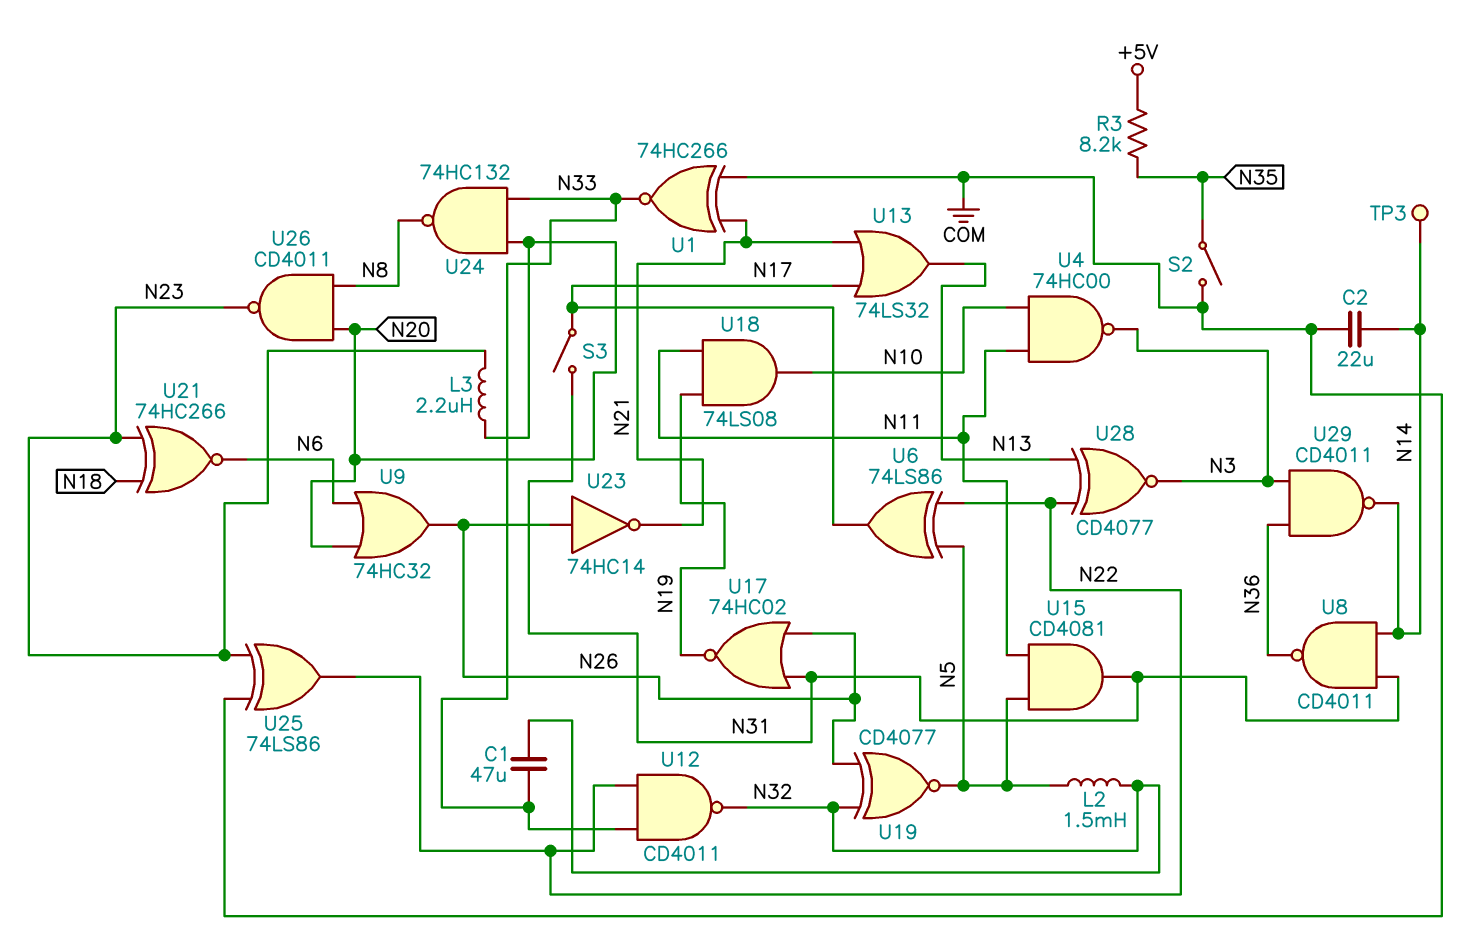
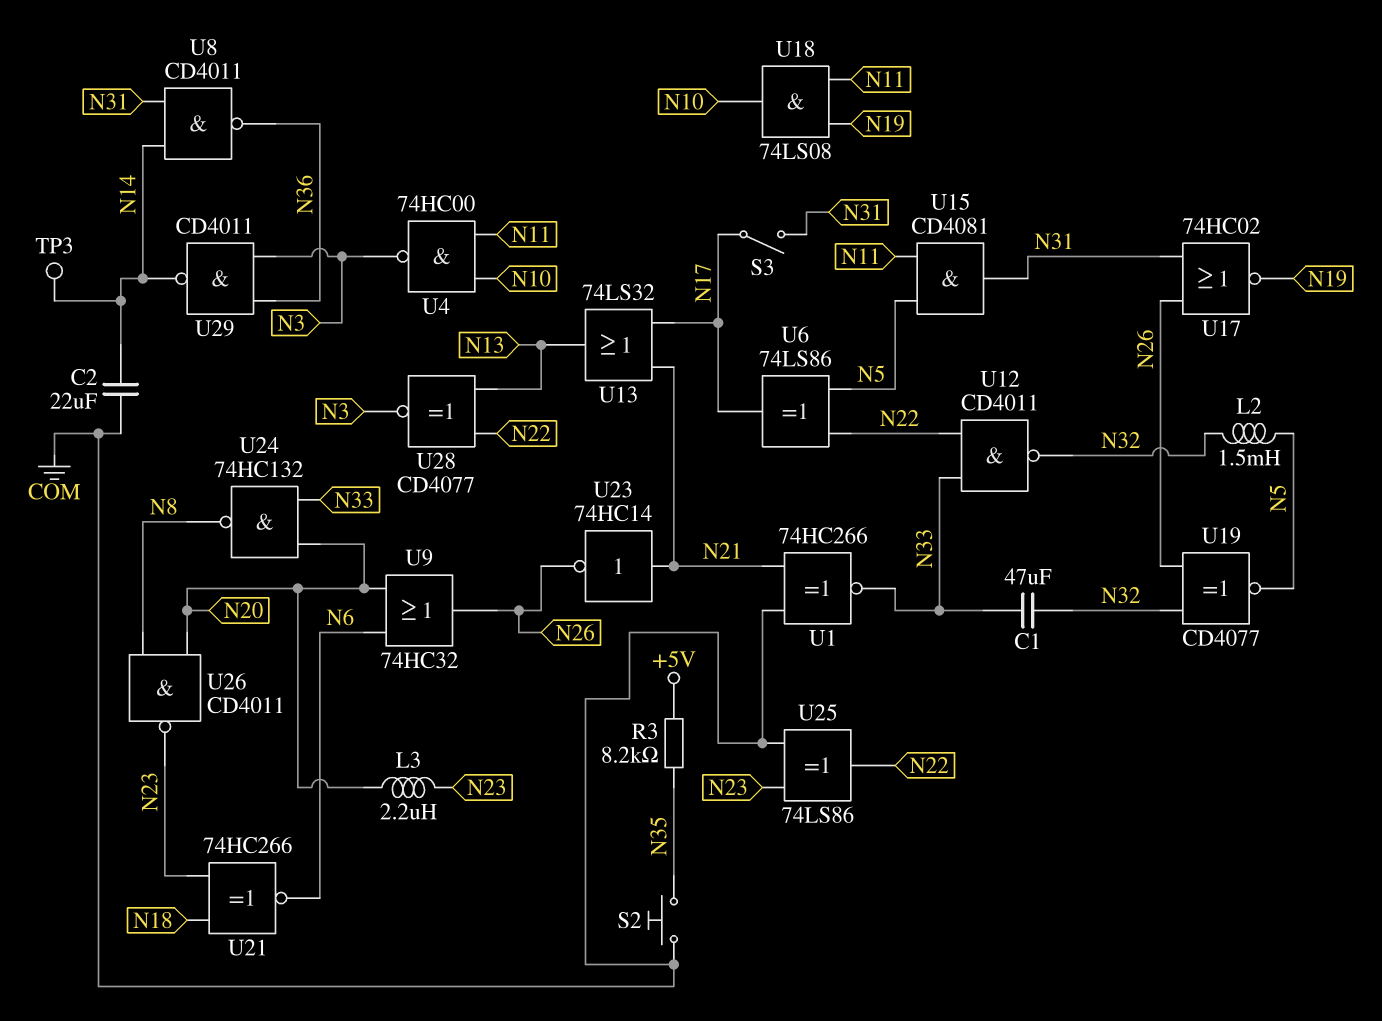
S2: switch (COM, N35) -> button (COM, N35)
U23: NOT 74HC14 (in N26, out N21) -> NOT 74HC14 (in N21, out N26)

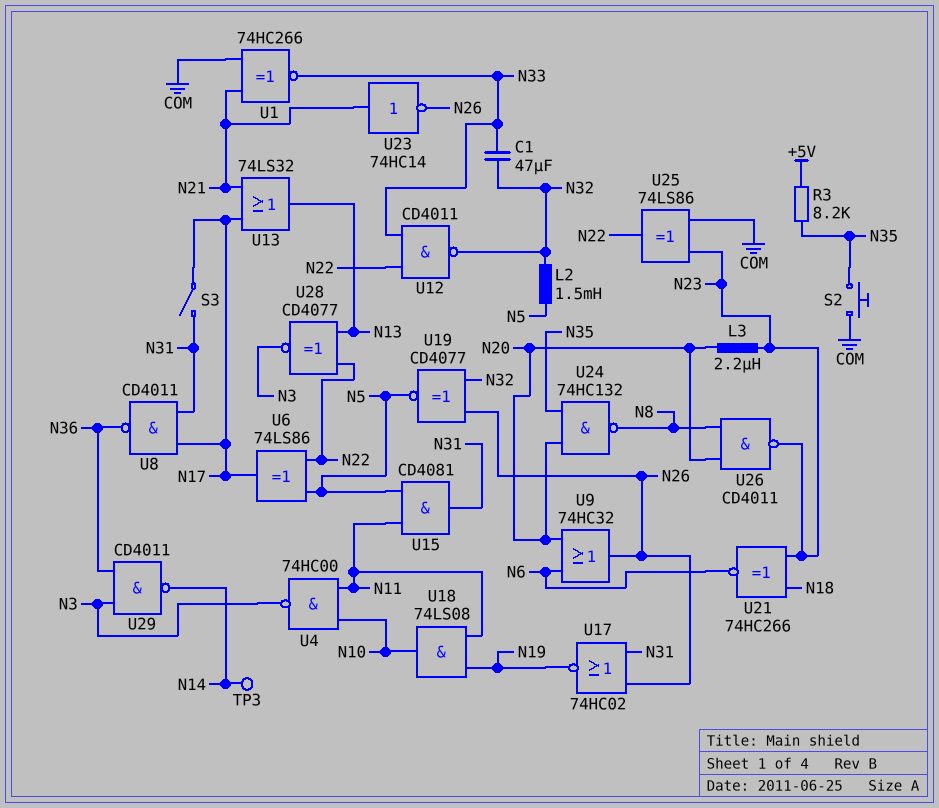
C2: 22uF (COM, N14) -> none
U8: NAND CD4011 (in N14, in N31, out N36) -> NAND CD4011 (in N17, in N31, out N36)
U24: NAND 74HC132 (in N20, in N33, out N8) -> NAND 74HC132 (in N20, in N35, out N8)

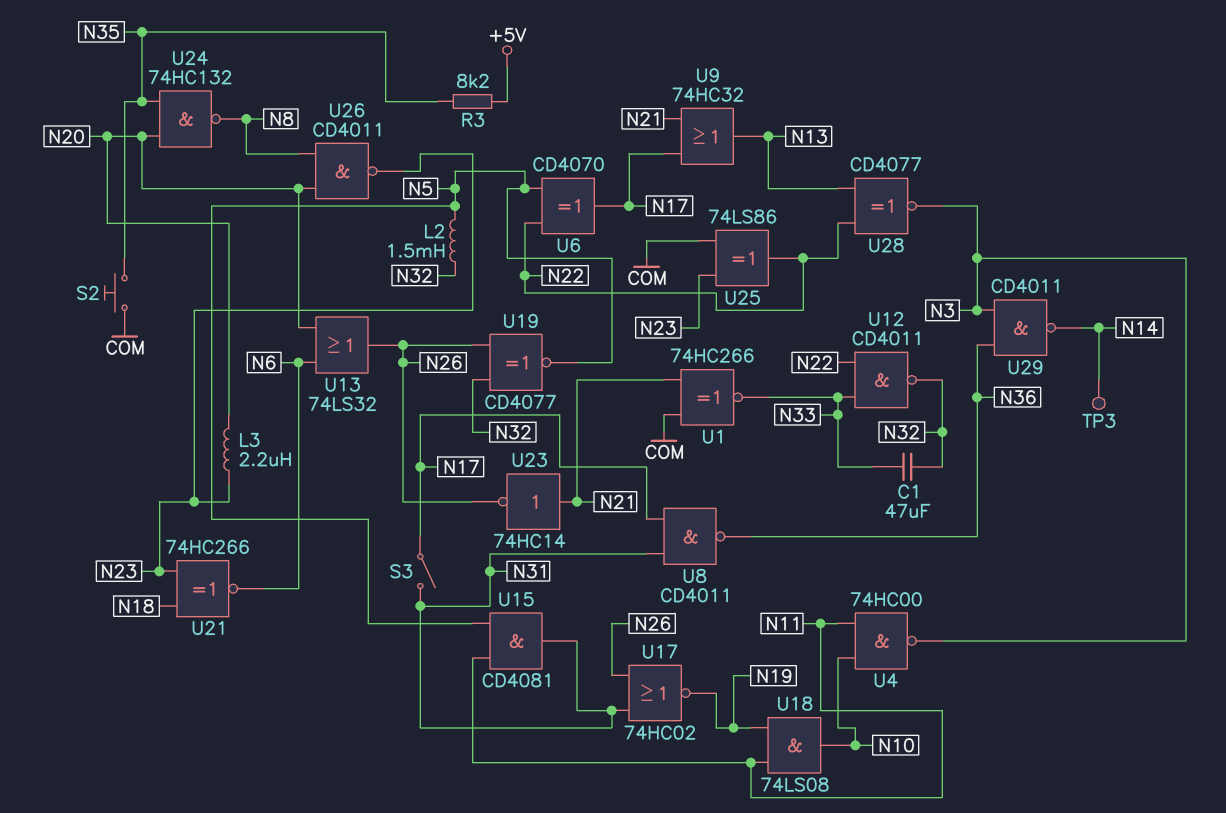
U6: XOR 74LS86 (in N5, in N22, out N17) -> XOR CD4070 (in N5, in N22, out N17)
U9: OR 74HC32 (in N6, in N20, out N26) -> OR 74HC32 (in N17, in N21, out N13)
U13: OR 74LS32 (in N17, in N21, out N13) -> OR 74LS32 (in N6, in N20, out N26)

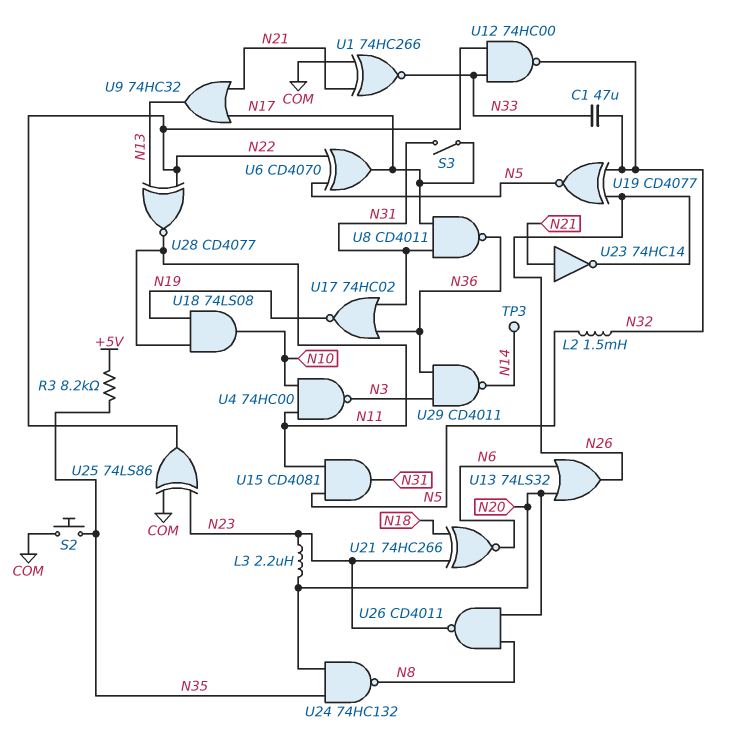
U12: NAND CD4011 (in N22, in N33, out N32) -> NAND 74HC00 (in N22, in N33, out N32)
U17: NOR 74HC02 (in N26, in N31, out N19) -> NOR 74HC02 (in N31, in N36, out N19)
U28: XNOR CD4077 (in N13, in N22, out N3) -> XNOR CD4077 (in N13, in N22, out N11)

